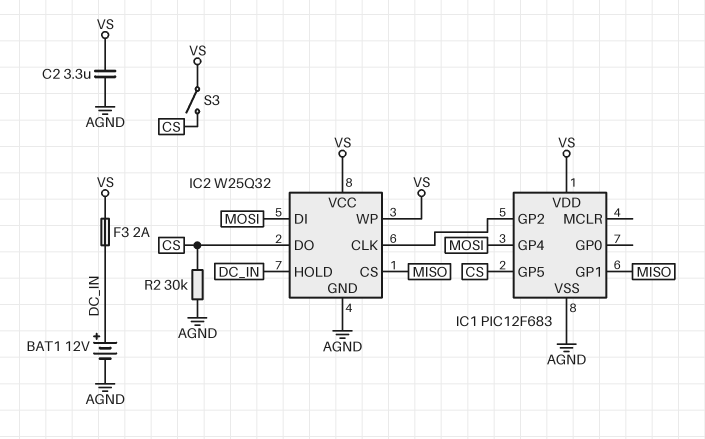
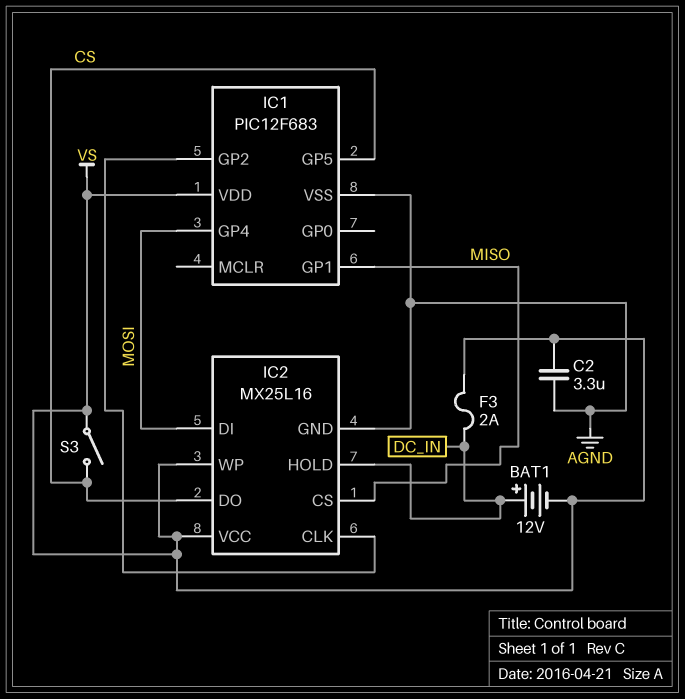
BAT1: 12V (plus DC_IN, minus AGND) -> 12V (plus DC_IN, minus VS)
IC2: W25Q32 -> MX25L16
R2: 30k (AGND, CS) -> none

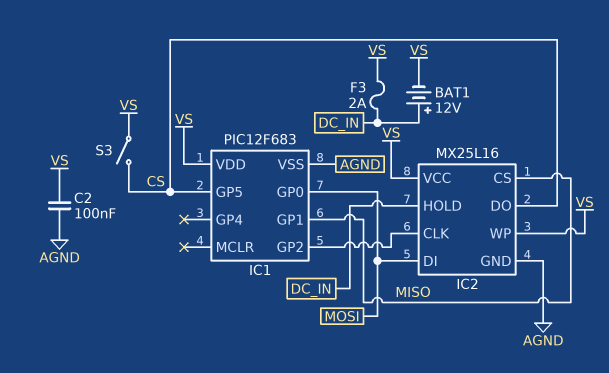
C2: 3.3uF (AGND, VS) -> 100nF (AGND, VS)
IC1 pin GP0: none -> MOSI
IC1 pin GP4: MOSI -> none

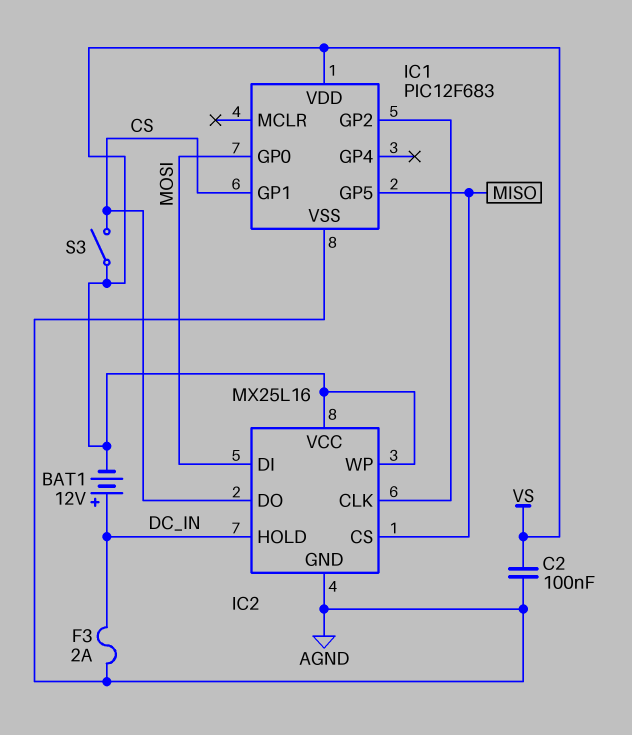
F3: 2A (DC_IN, VS) -> 2A (AGND, DC_IN)
IC1 pin GP1: MISO -> CS
IC1 pin GP5: CS -> MISO

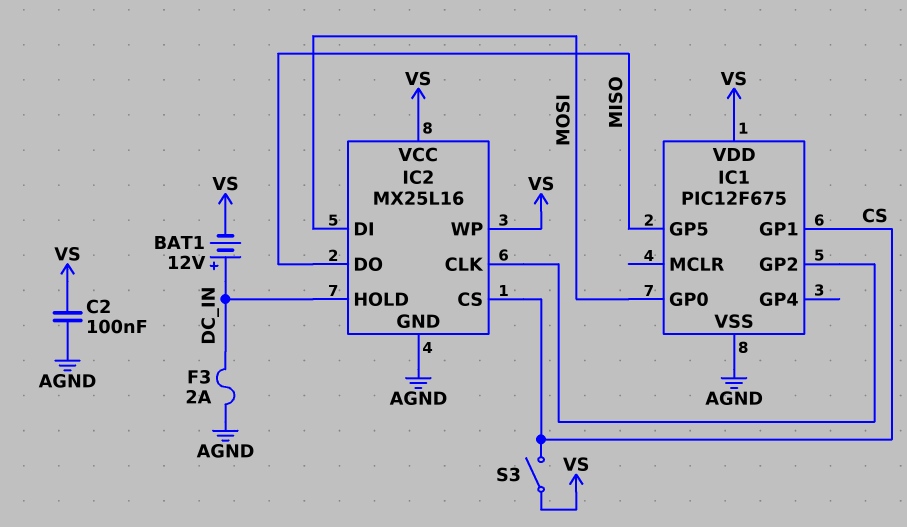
IC1: PIC12F683 -> PIC12F675
IC2 pin CS: MISO -> CS
IC2 pin DO: CS -> MISO

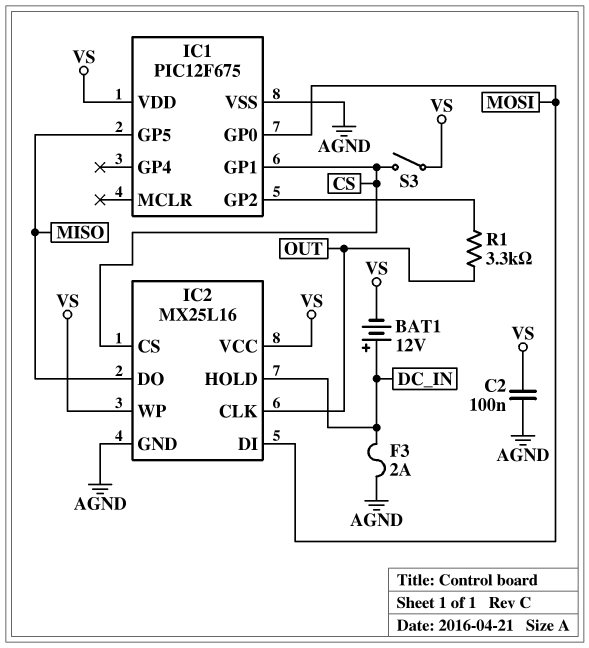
IC2 pin CLK: IC1/GP2 -> OUT
R1: none -> 3.3k (IC1/GP2, OUT)

